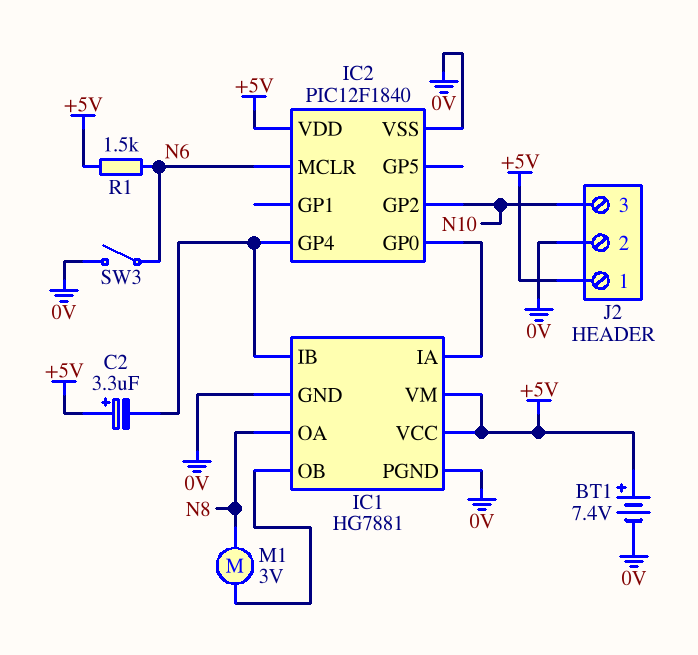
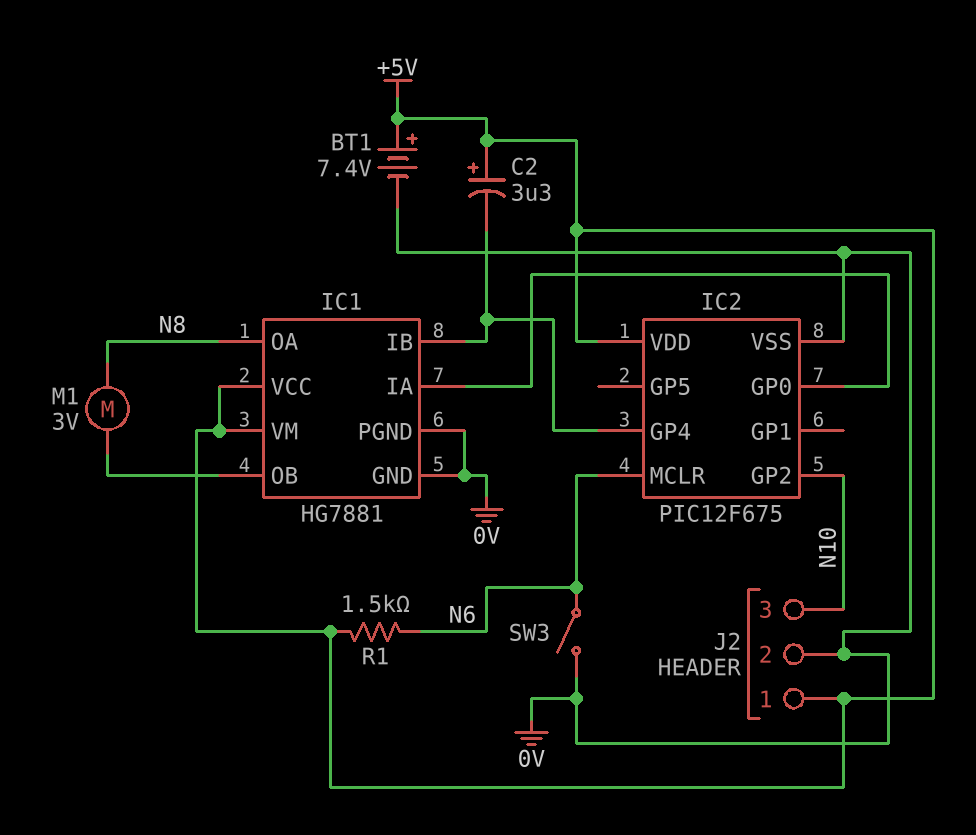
IC2: PIC12F1840 -> PIC12F675

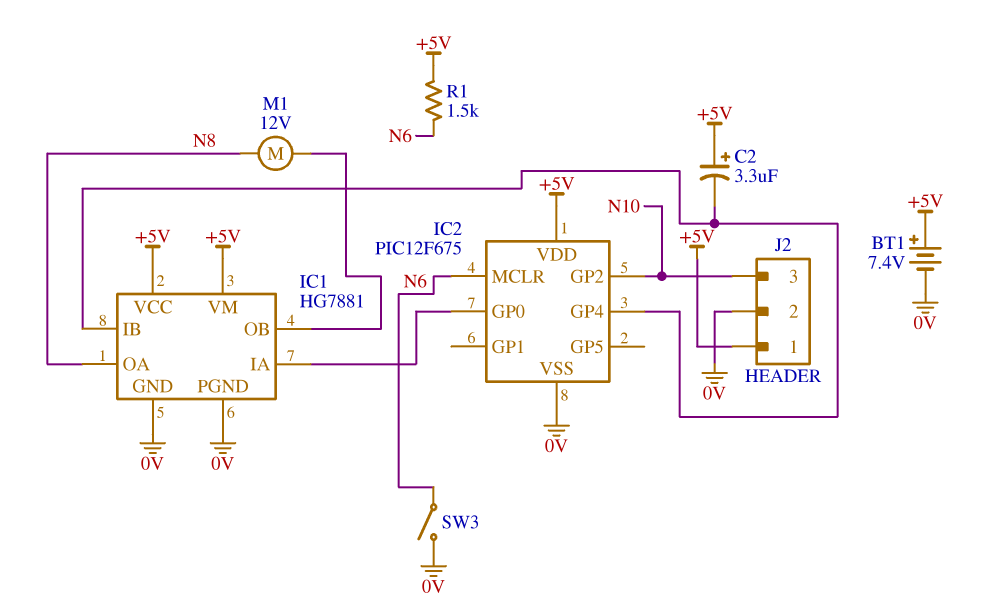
M1: motor 3V (IC1/OB, N8) -> motor 12V (IC1/OB, N8)

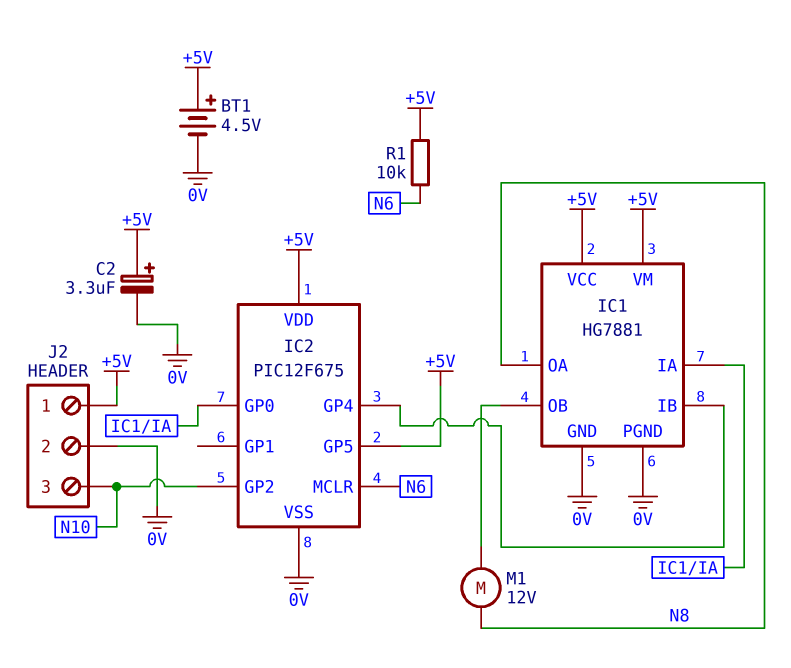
BT1: 7.4V (plus +5V, minus 0V) -> 4.5V (plus +5V, minus 0V)
C2: 3.3uF (plus +5V, minus IC1/IB) -> 3.3uF (plus +5V, minus 0V)
IC2 pin GP5: none -> +5V
R1: 1.5k (+5V, N6) -> 10k (+5V, N6)
SW3: switch (0V, N6) -> none

